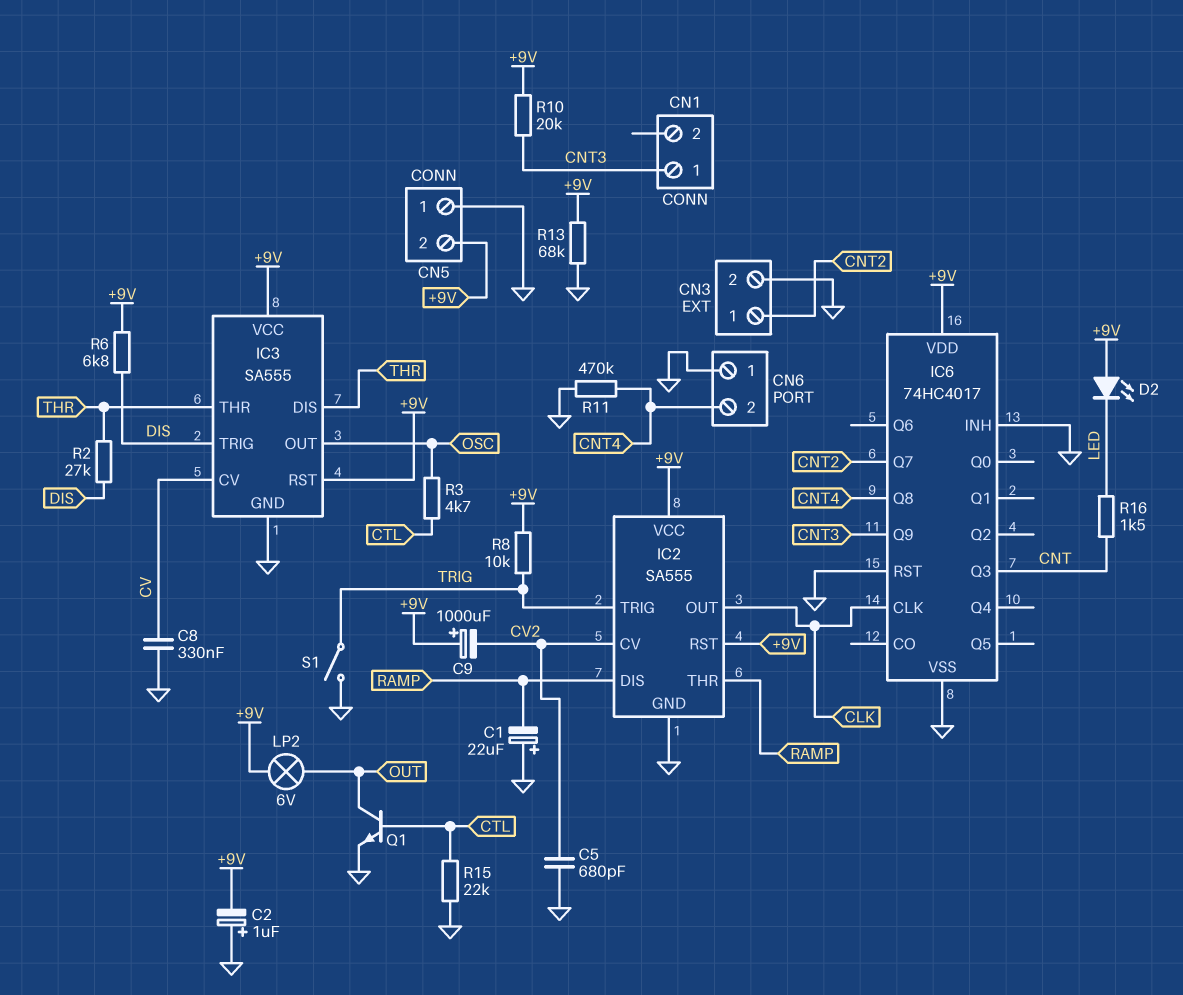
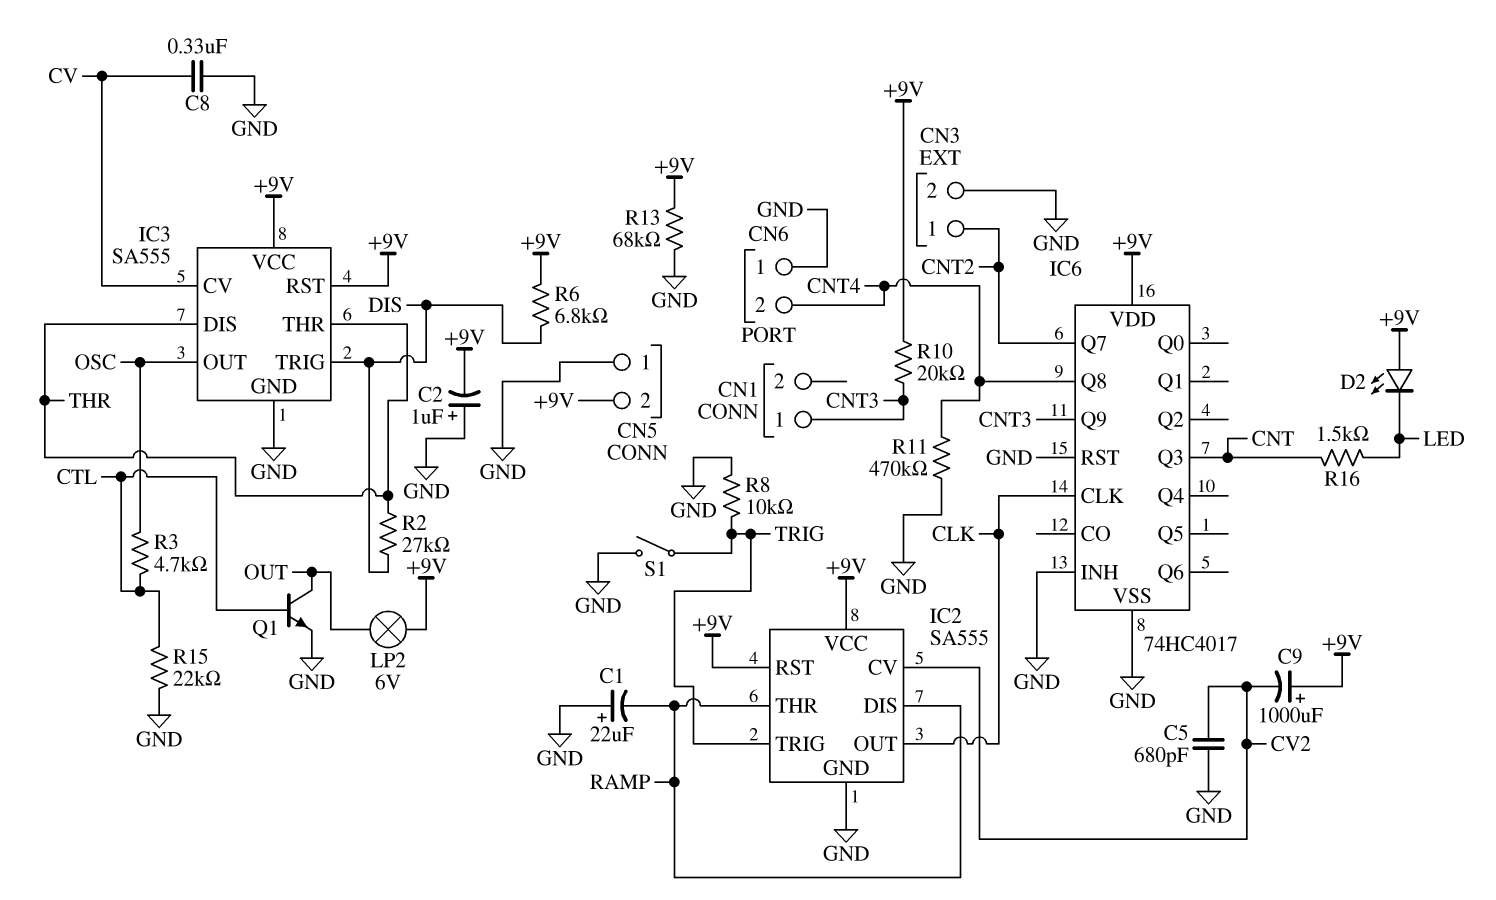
R8: 10k (+9V, TRIG) -> 10k (GND, TRIG)

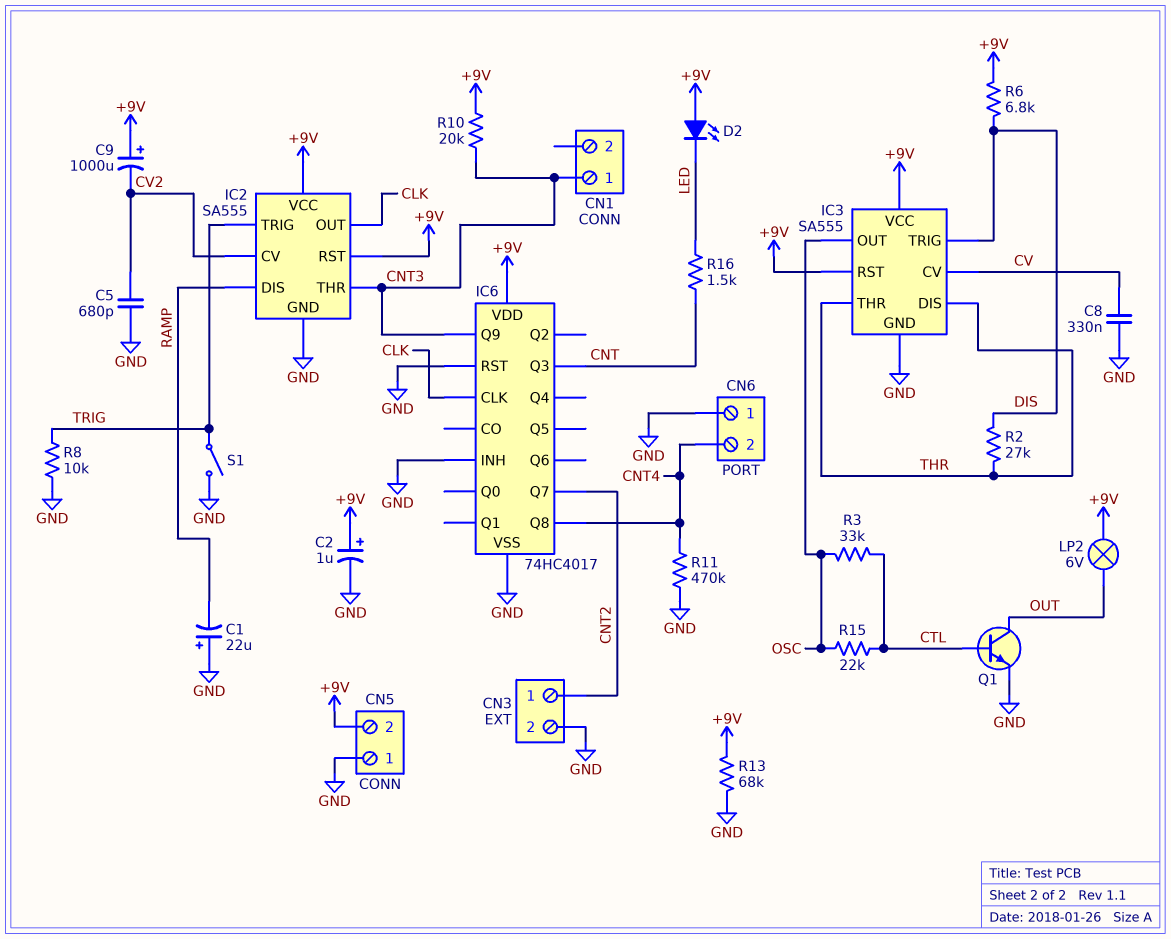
C2: 1uF (plus GND, minus +9V) -> 1uF (plus +9V, minus GND)
IC2 pin THR: RAMP -> CNT3
R3: 4.7k (CTL, OSC) -> 33k (CTL, OSC)
R15: 22k (CTL, GND) -> 22k (CTL, OSC)

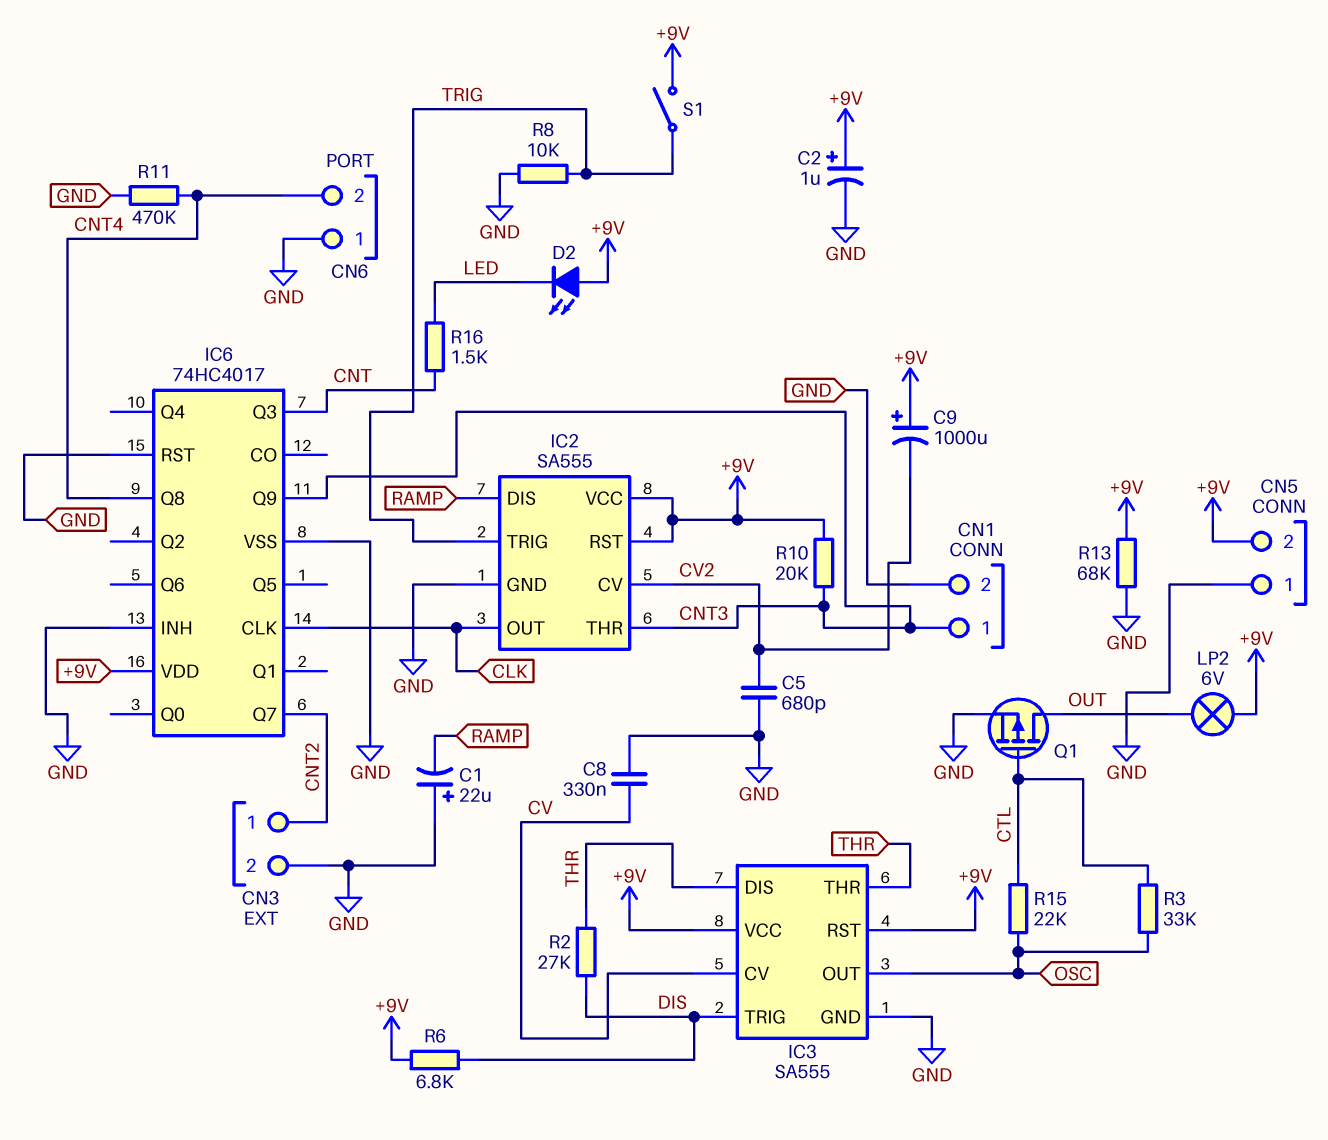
CN1 pin 2: none -> GND
Q1: NPN (B CTL, C OUT, E GND) -> PMOS (G CTL, D OUT, S GND)
S1: switch (GND, TRIG) -> switch (+9V, TRIG)

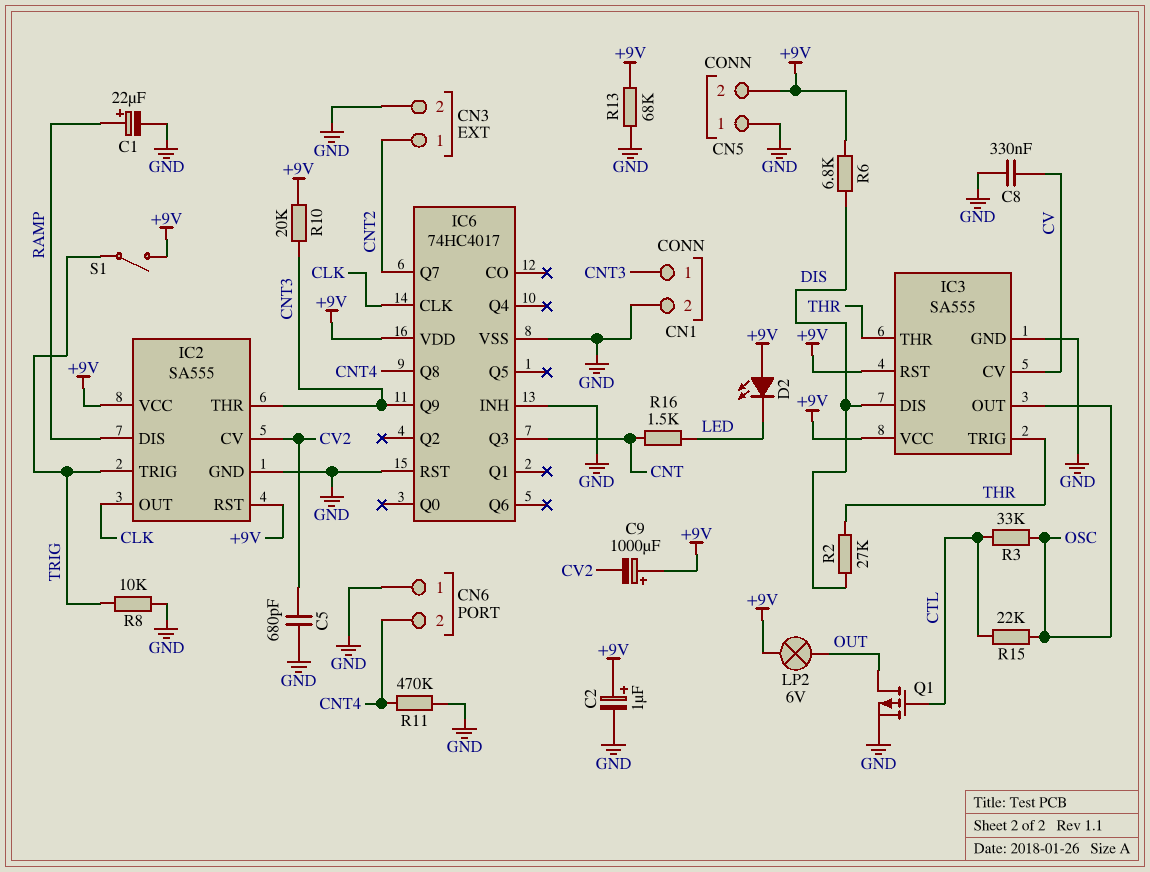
C1: 22uF (plus GND, minus RAMP) -> 22uF (plus RAMP, minus GND)
IC3 pin DIS: THR -> DIS
IC3 pin TRIG: DIS -> THR

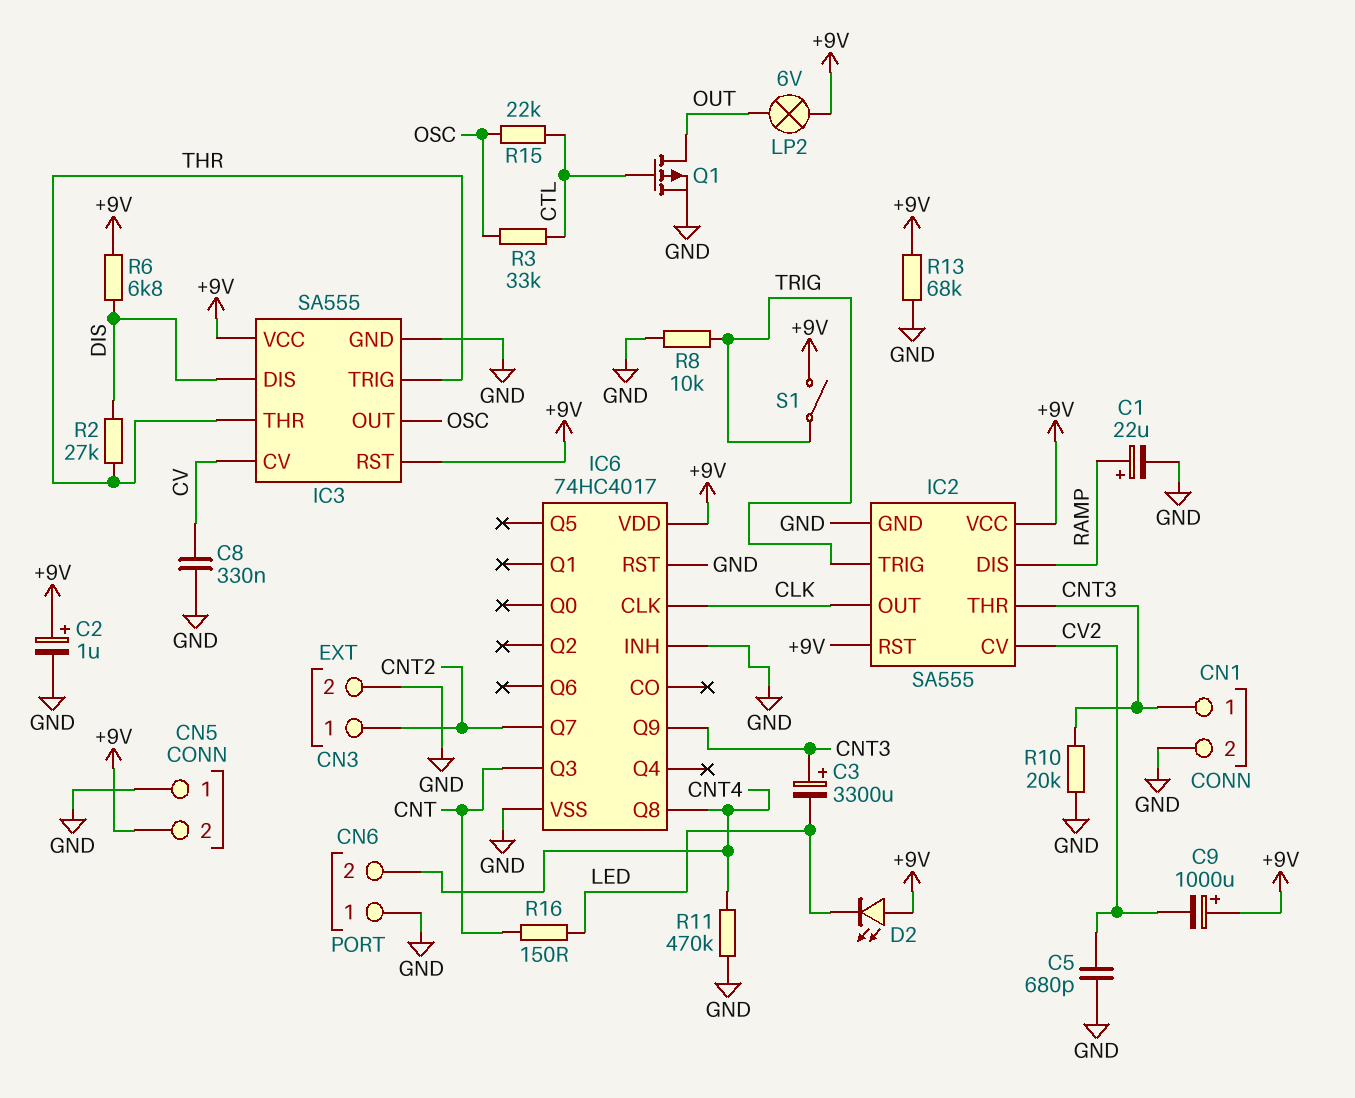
C3: none -> 3300uF (plus CNT3, minus LED)
R10: 20k (+9V, CNT3) -> 20k (CNT3, GND)
R16: 1.5k (CNT, LED) -> 150 (CNT, LED)

